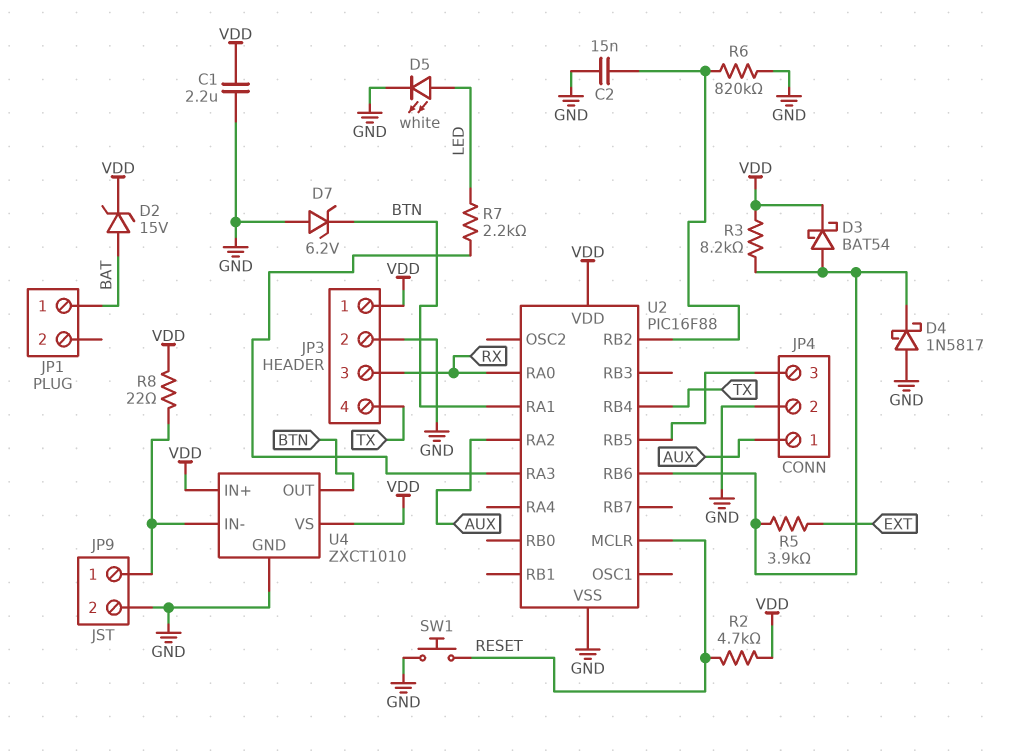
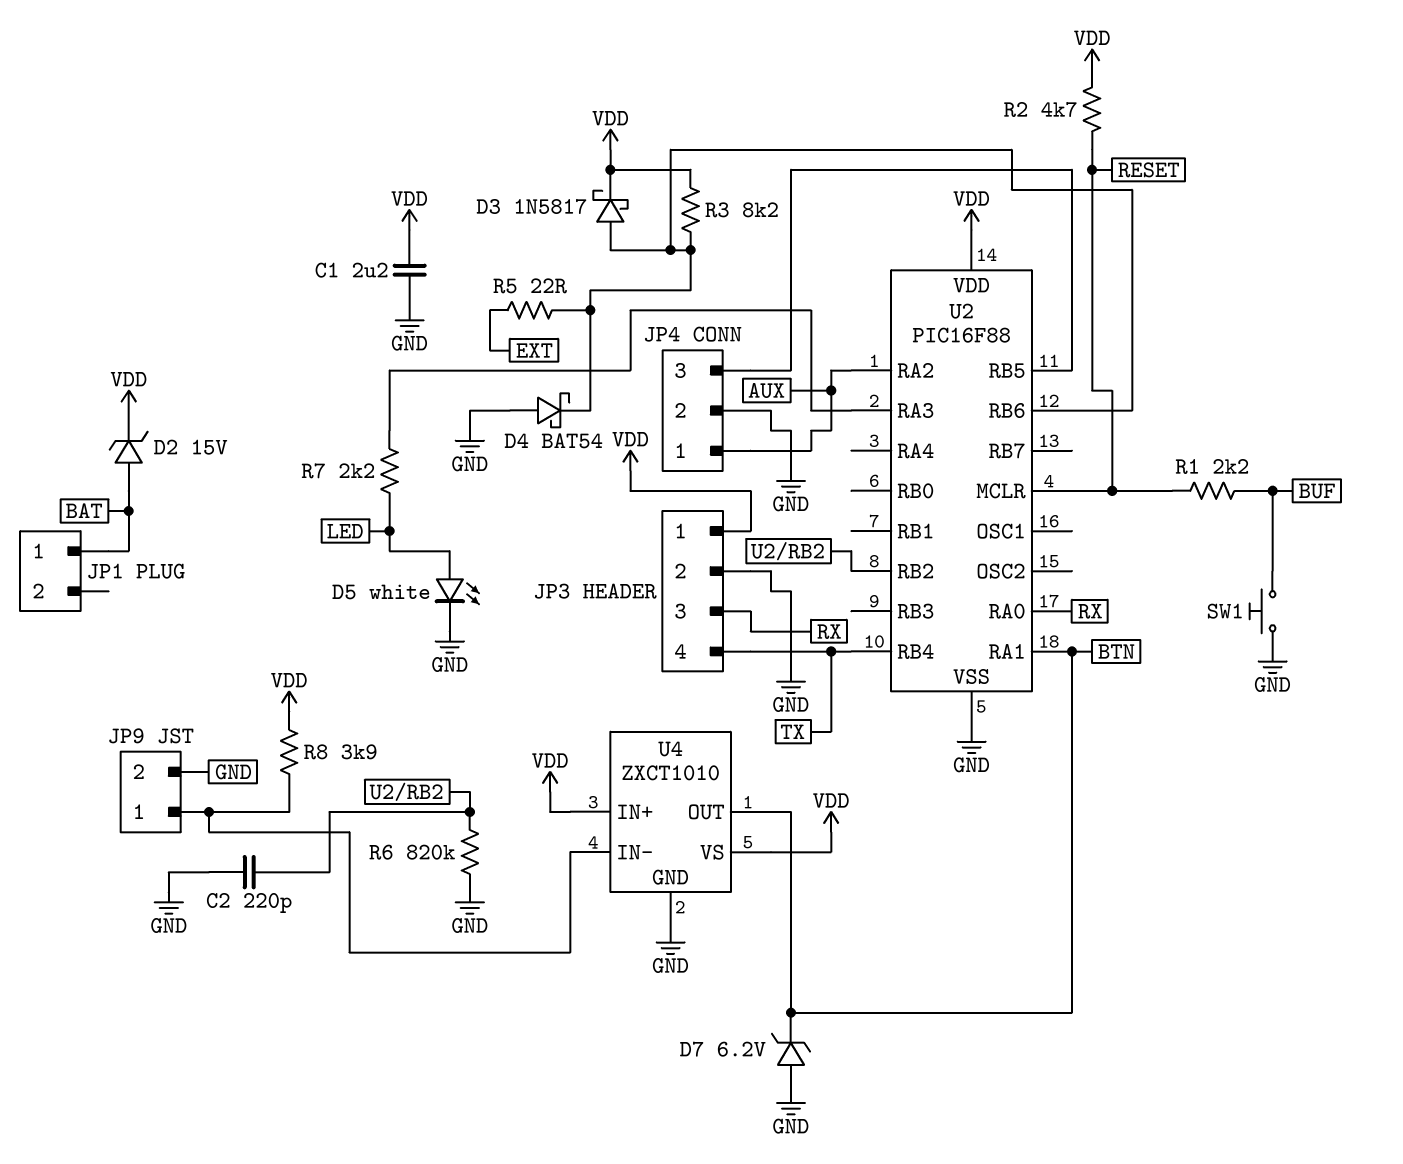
C2: 15nF (GND, U2/RB2) -> 220pF (GND, U2/RB2)
D3: schottky BAT54 (A U2/RB6, K VDD) -> schottky 1N5817 (A U2/RB6, K VDD)
D4: schottky 1N5817 (A GND, K U2/RB6) -> schottky BAT54 (A GND, K U2/RB6)
R1: none -> 2.2k (BUF, RESET)
R5: 3.9k (EXT, U2/RB6) -> 22 (EXT, U2/RB6)
R8: 22 (JP9/1, VDD) -> 3.9k (JP9/1, VDD)
SW1: button (GND, RESET) -> button (BUF, GND)

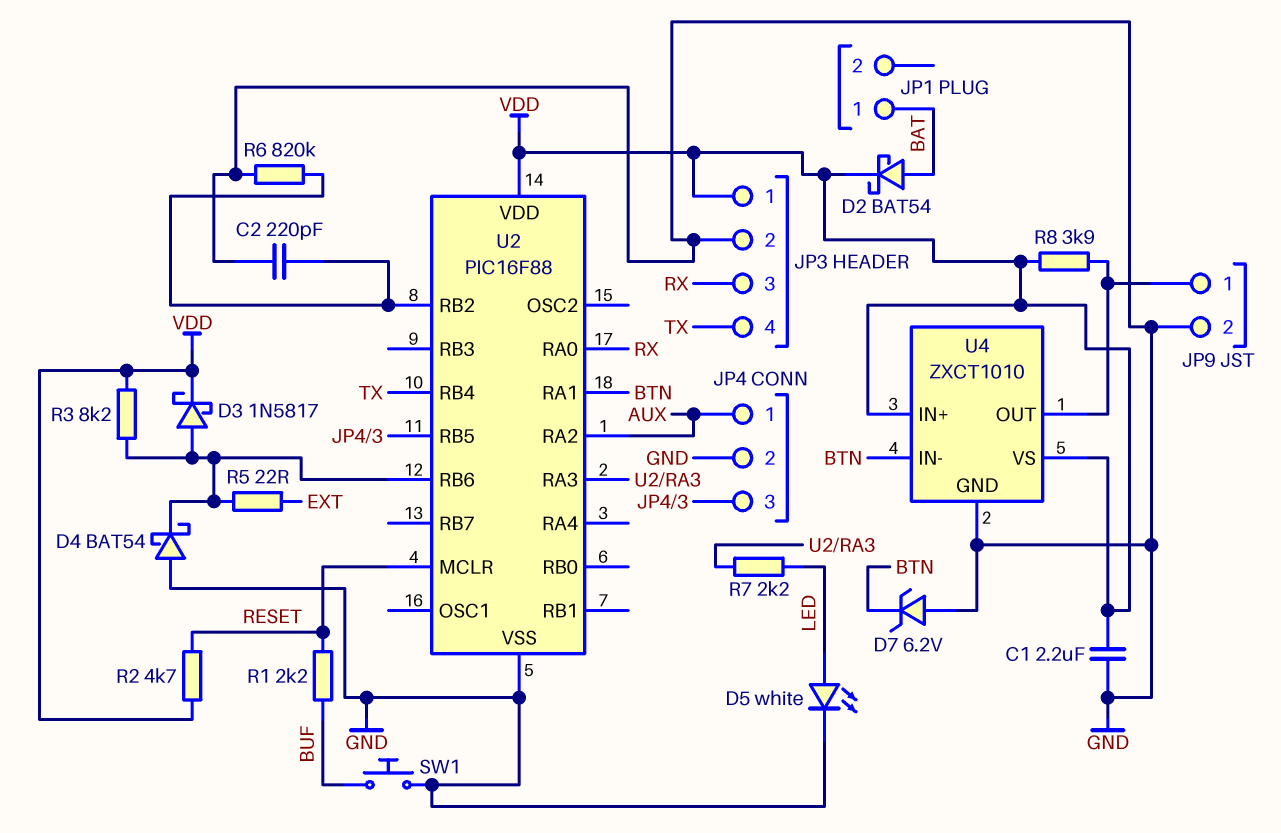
D2: zener 15V (A BAT, K VDD) -> schottky BAT54 (A BAT, K VDD)
U4 pin IN-: JP9/1 -> BTN
U4 pin OUT: BTN -> JP9/1

